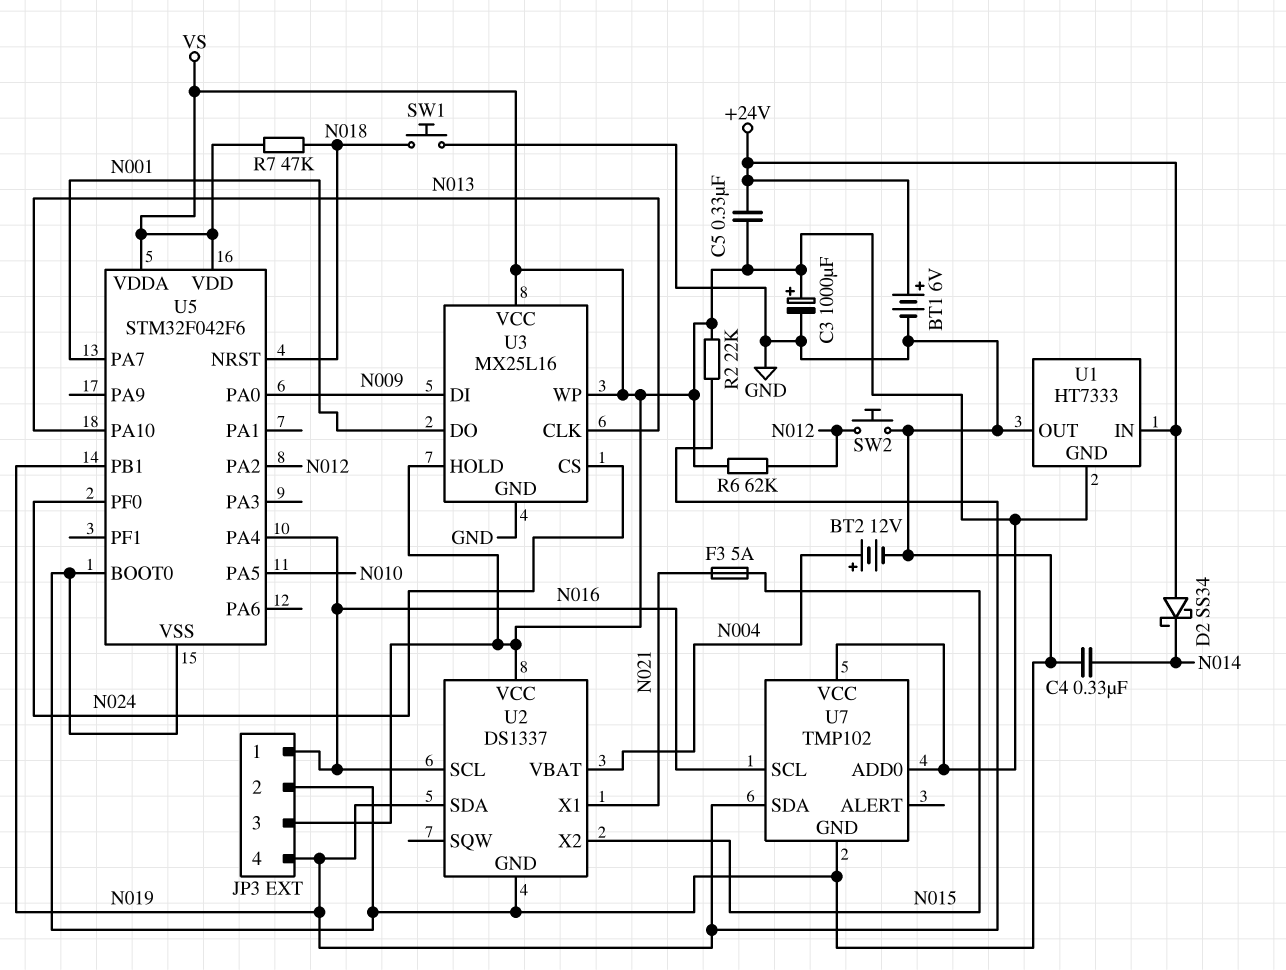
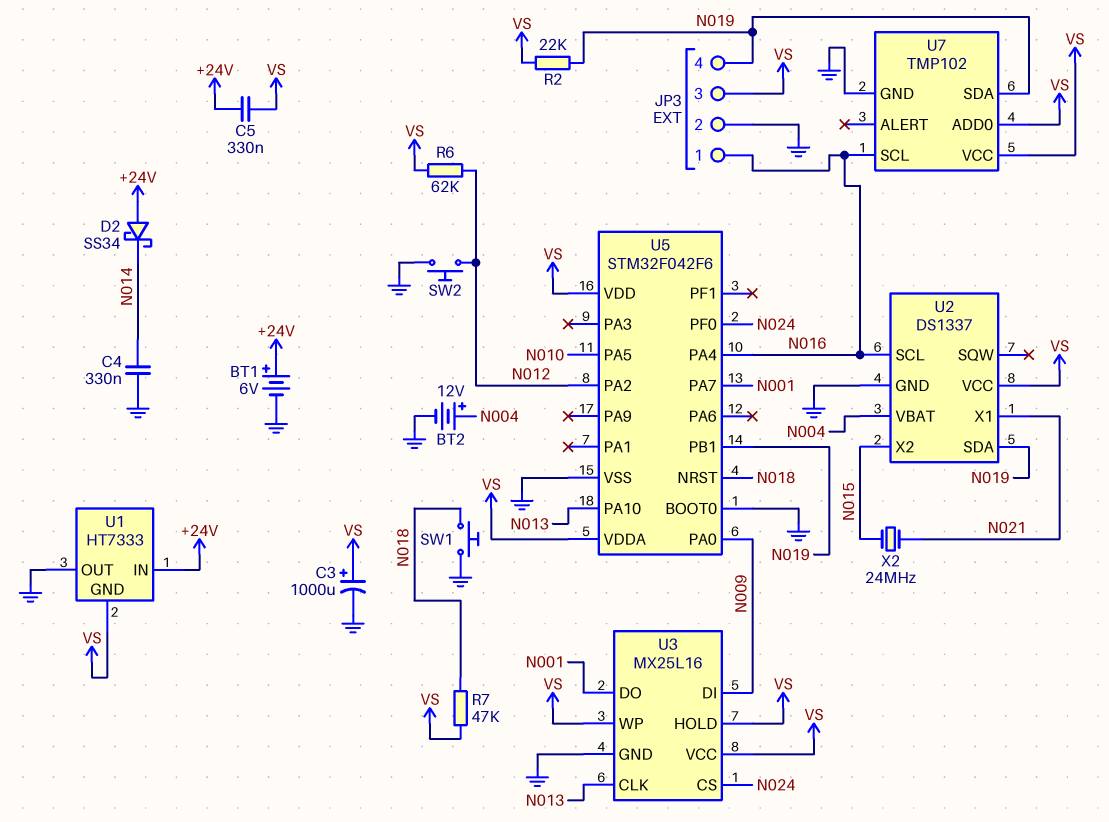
F3: 5A (N015, N021) -> none
X2: none -> 24MHz (N015, N021)

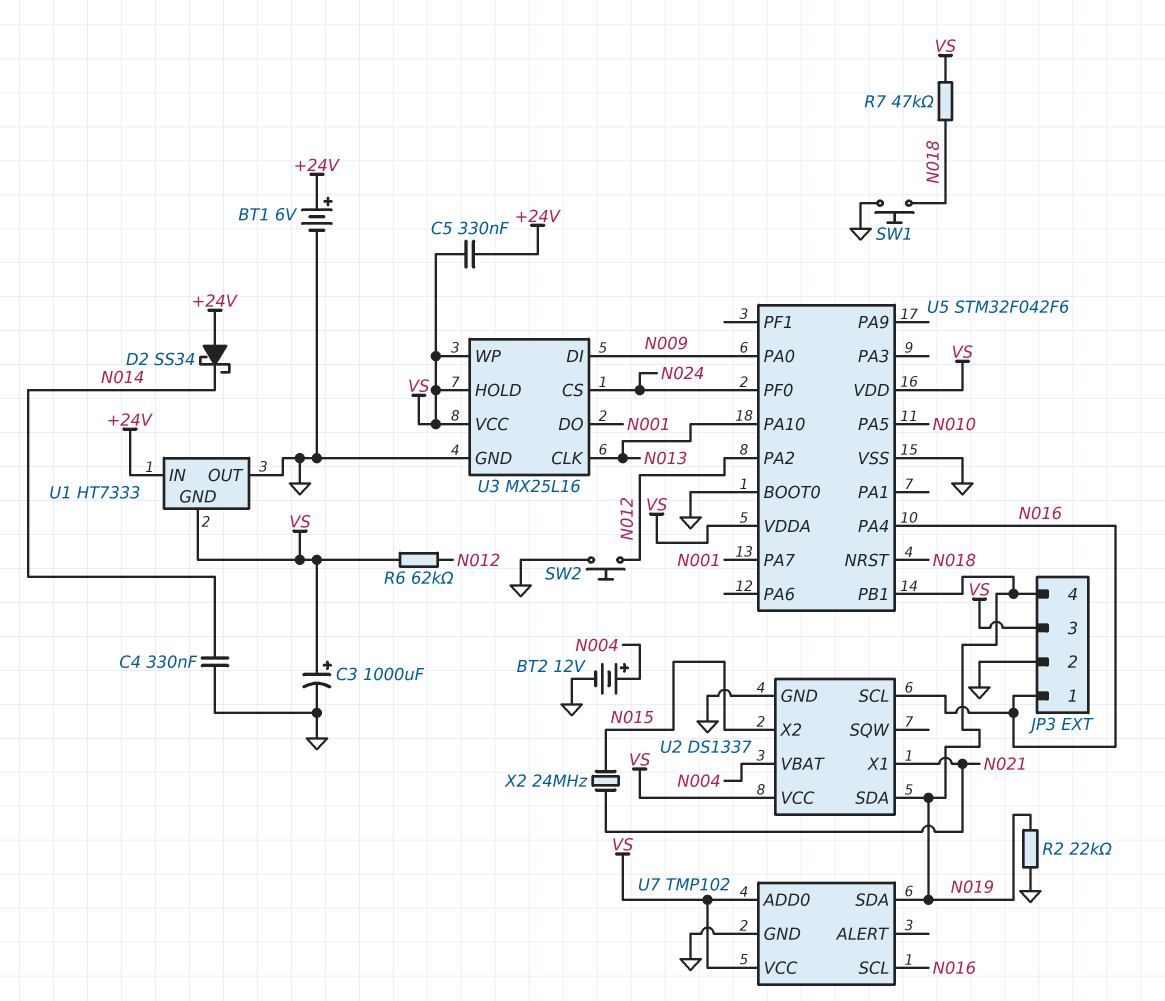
R2: 22k (N019, VS) -> 22k (GND, N019)

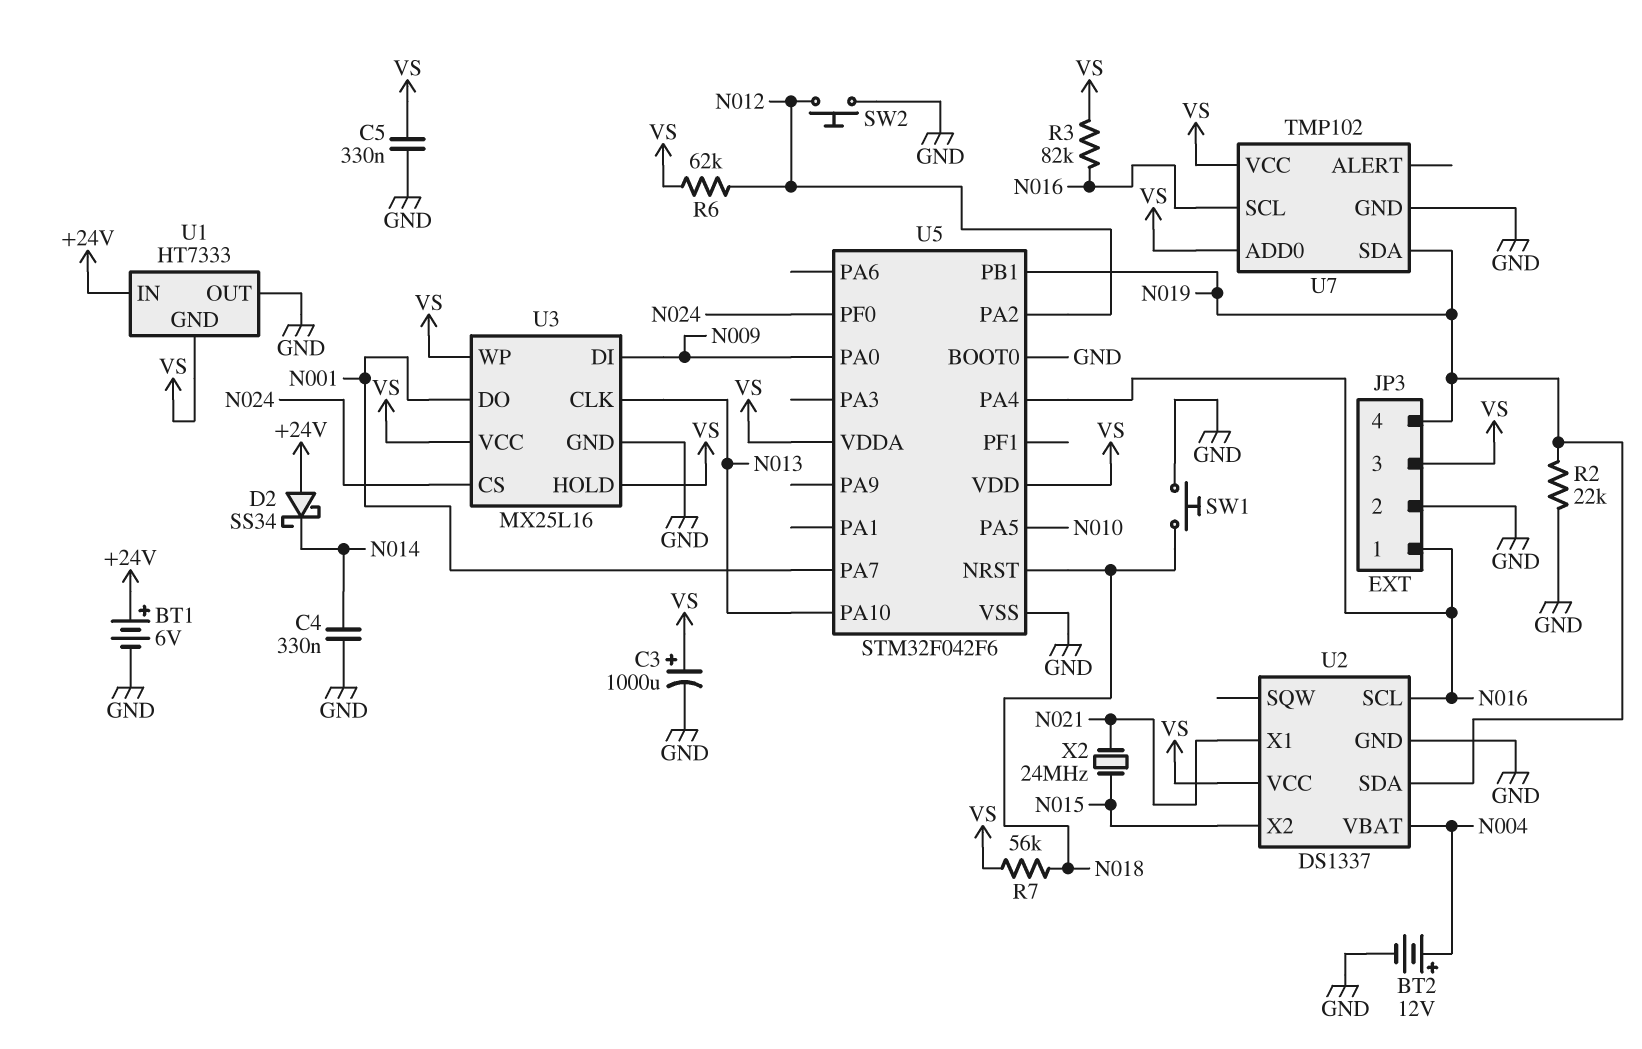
C5: 330nF (+24V, VS) -> 330nF (GND, VS)
R3: none -> 82k (N016, VS)
R7: 47k (N018, VS) -> 56k (N018, VS)

